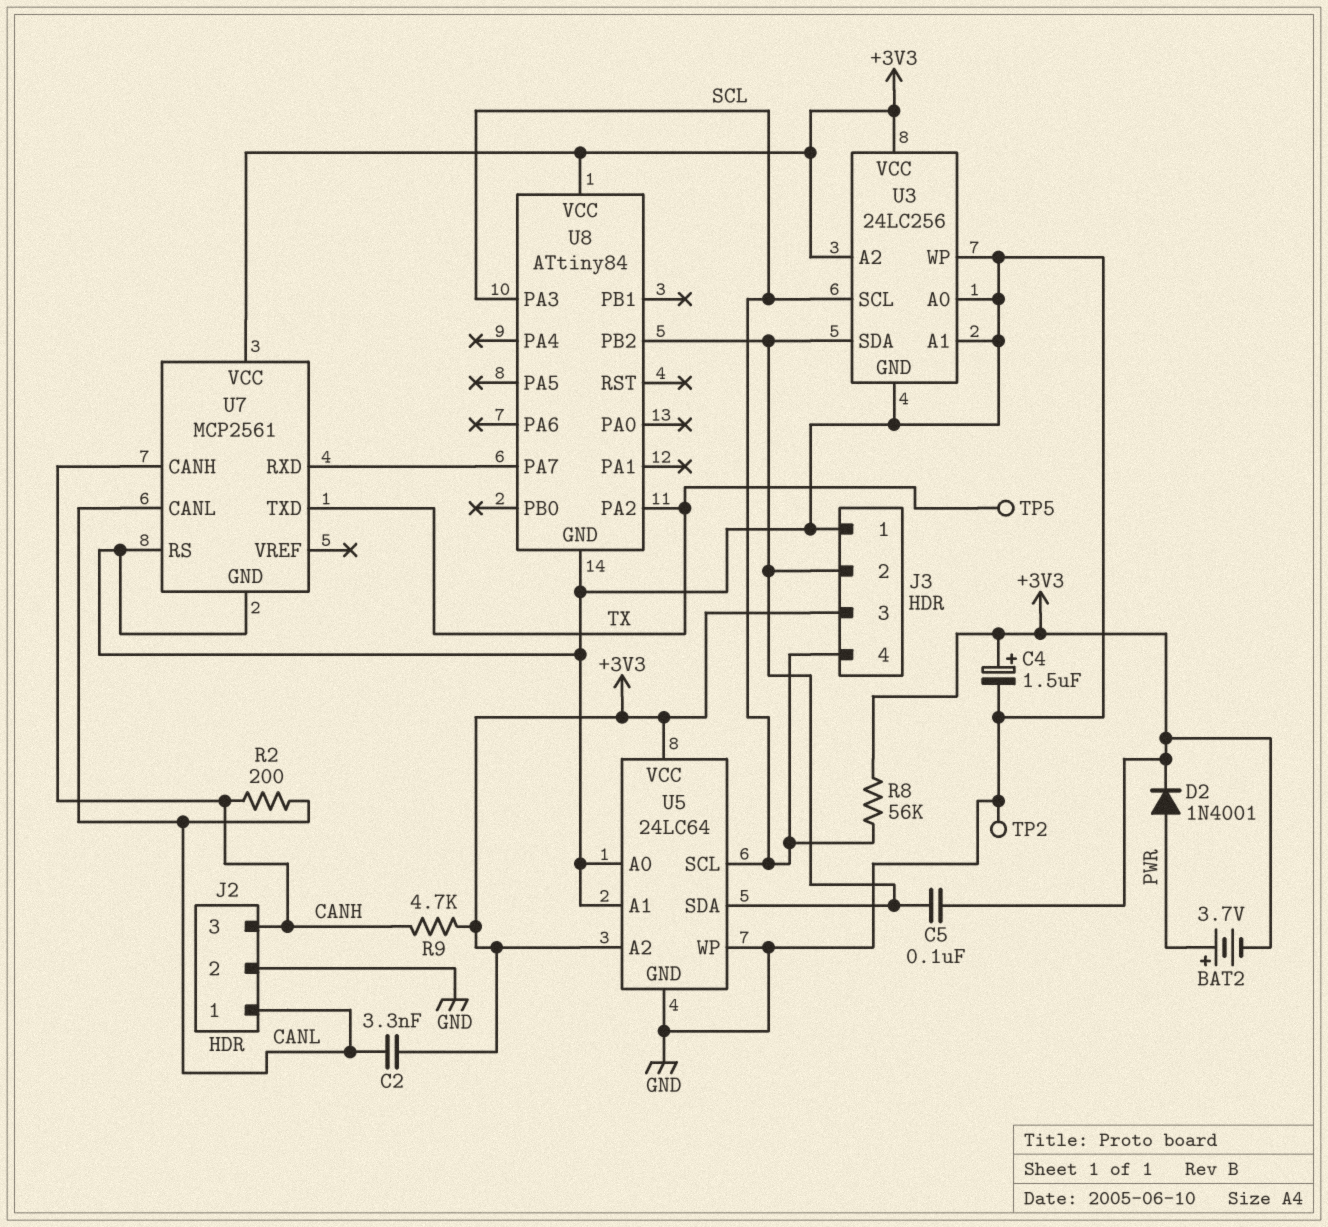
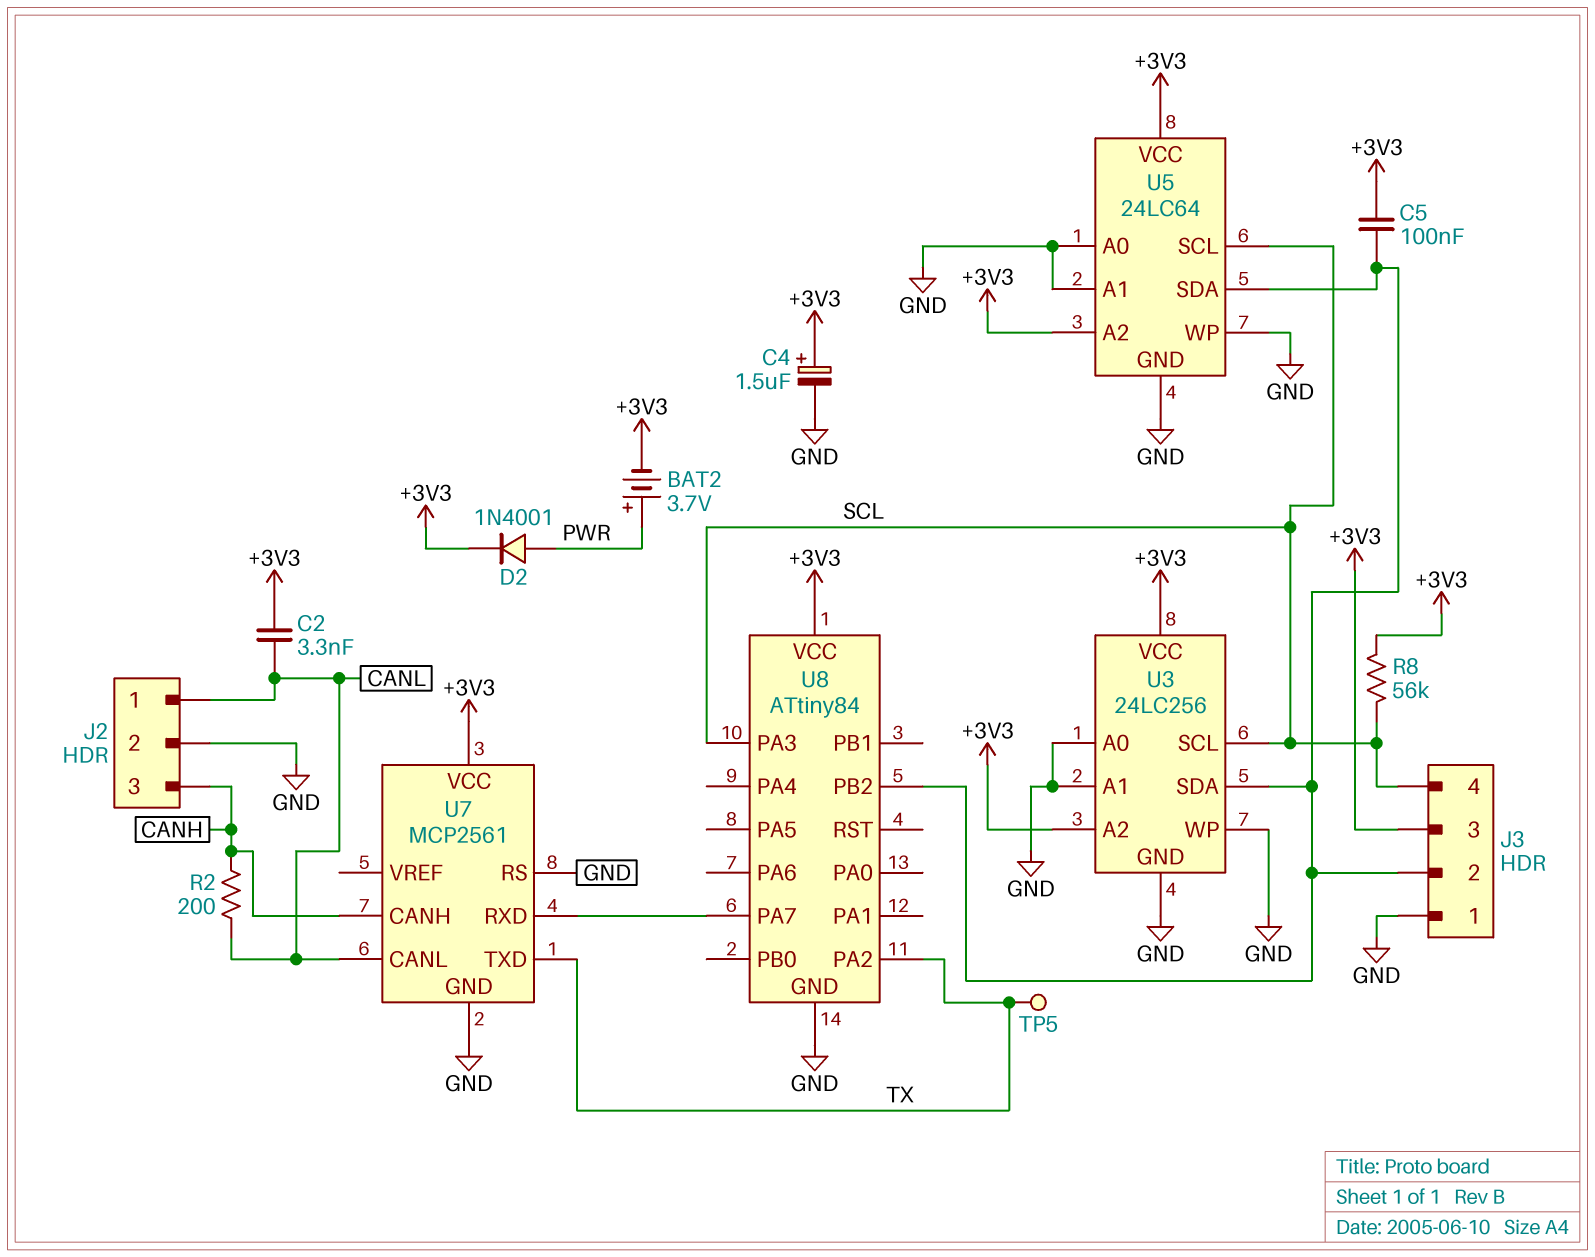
R9: 4.7k (+3V3, CANH) -> none
TP2: test point (GND) -> none

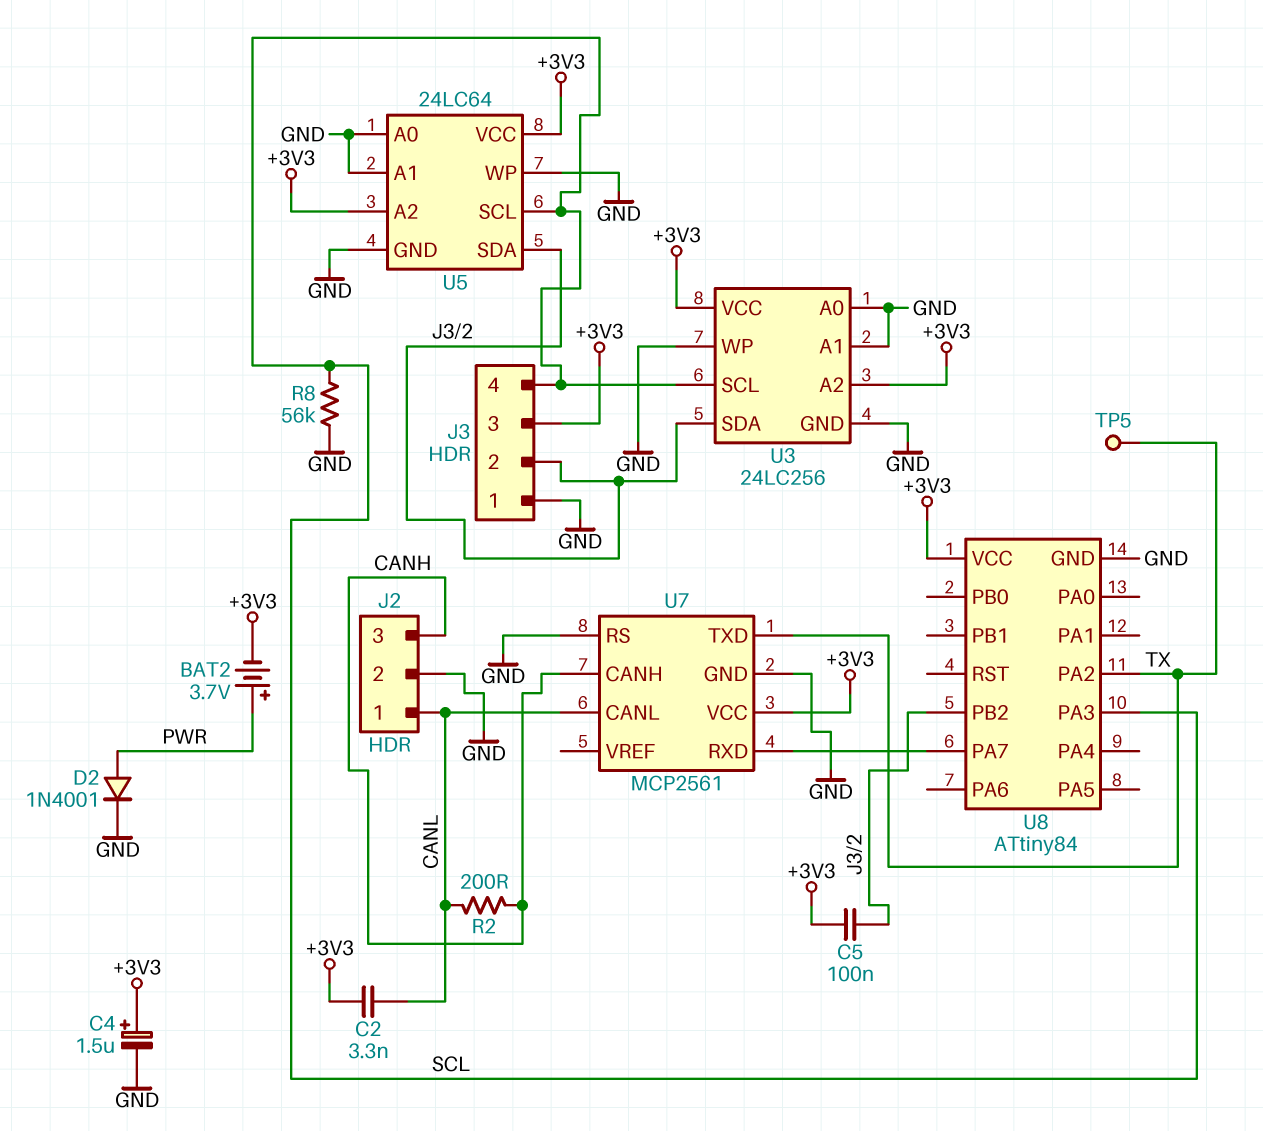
D2: diode 1N4001 (A PWR, K +3V3) -> diode 1N4001 (A PWR, K GND)
R8: 56k (+3V3, SCL) -> 56k (GND, SCL)

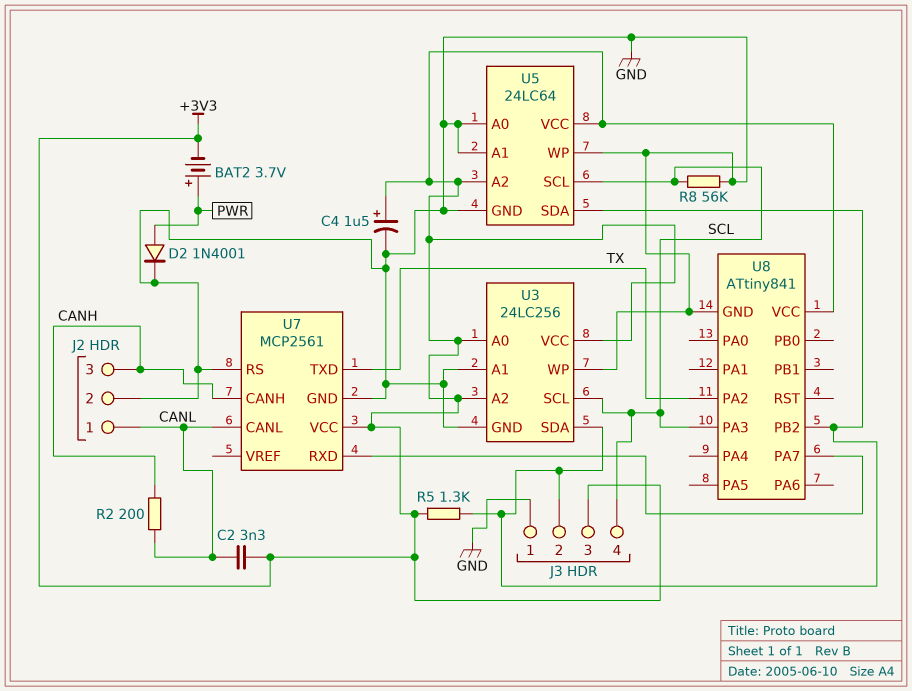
C5: 100nF (+3V3, J3/2) -> none
R5: none -> 1.3k (+3V3, J3/2)
TP5: test point (TX) -> none
U3 pin A0: GND -> +3V3
U8: ATtiny84 -> ATtiny841

